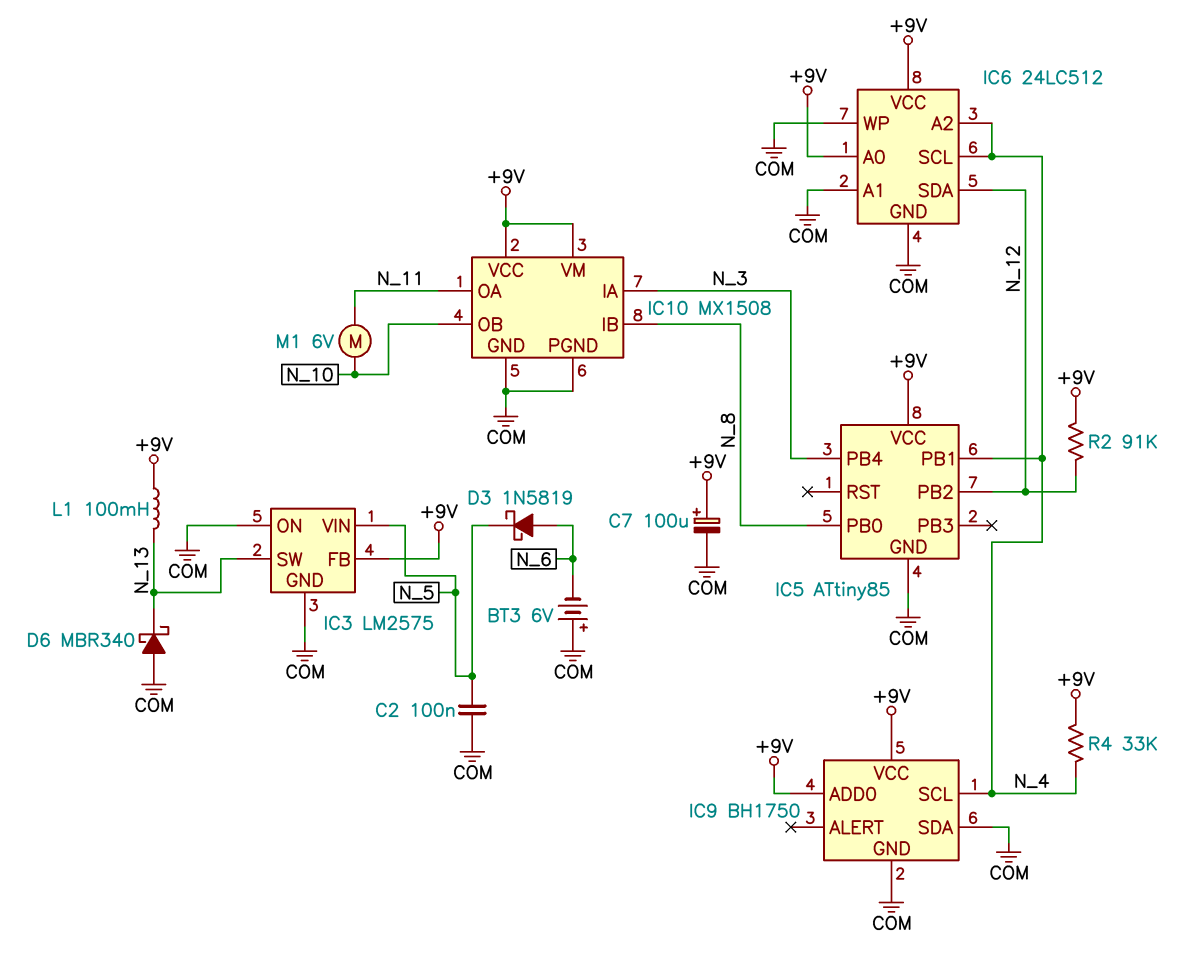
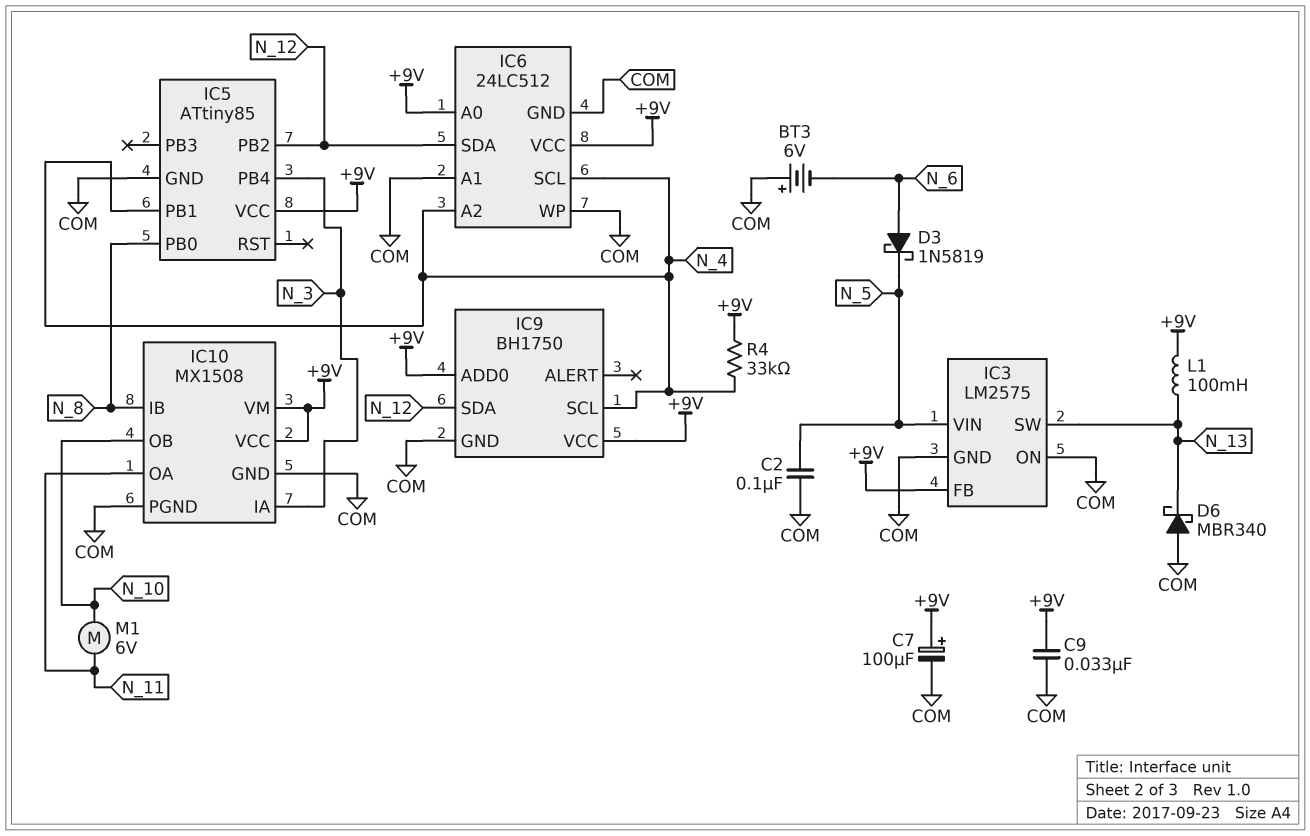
C9: none -> 33nF (+9V, COM)
IC9 pin SDA: COM -> N_12
R2: 91k (+9V, N_12) -> none

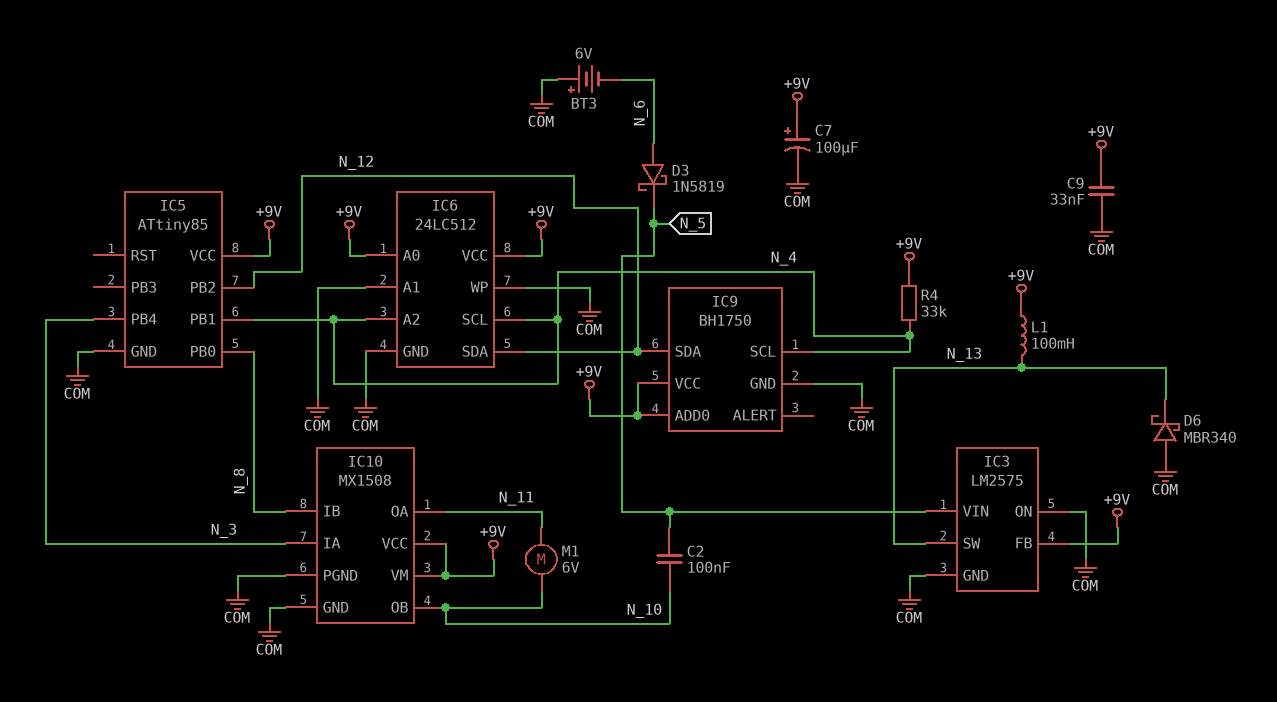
C2: 100nF (COM, N_5) -> 100nF (N_5, N_10)

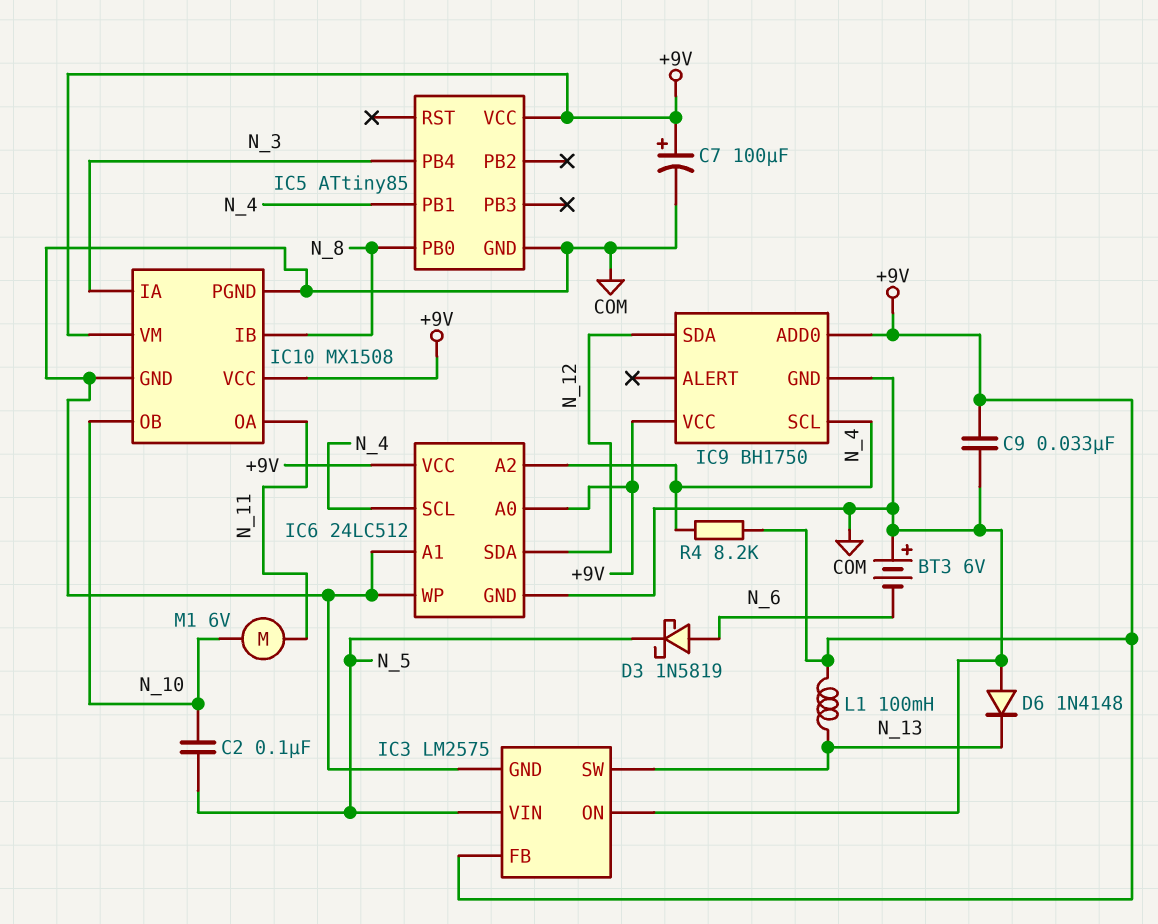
D6: schottky MBR340 (A COM, K N_13) -> diode 1N4148 (A COM, K N_13)
IC5 pin PB2: N_12 -> none
R4: 33k (+9V, N_4) -> 8.2k (+9V, N_4)

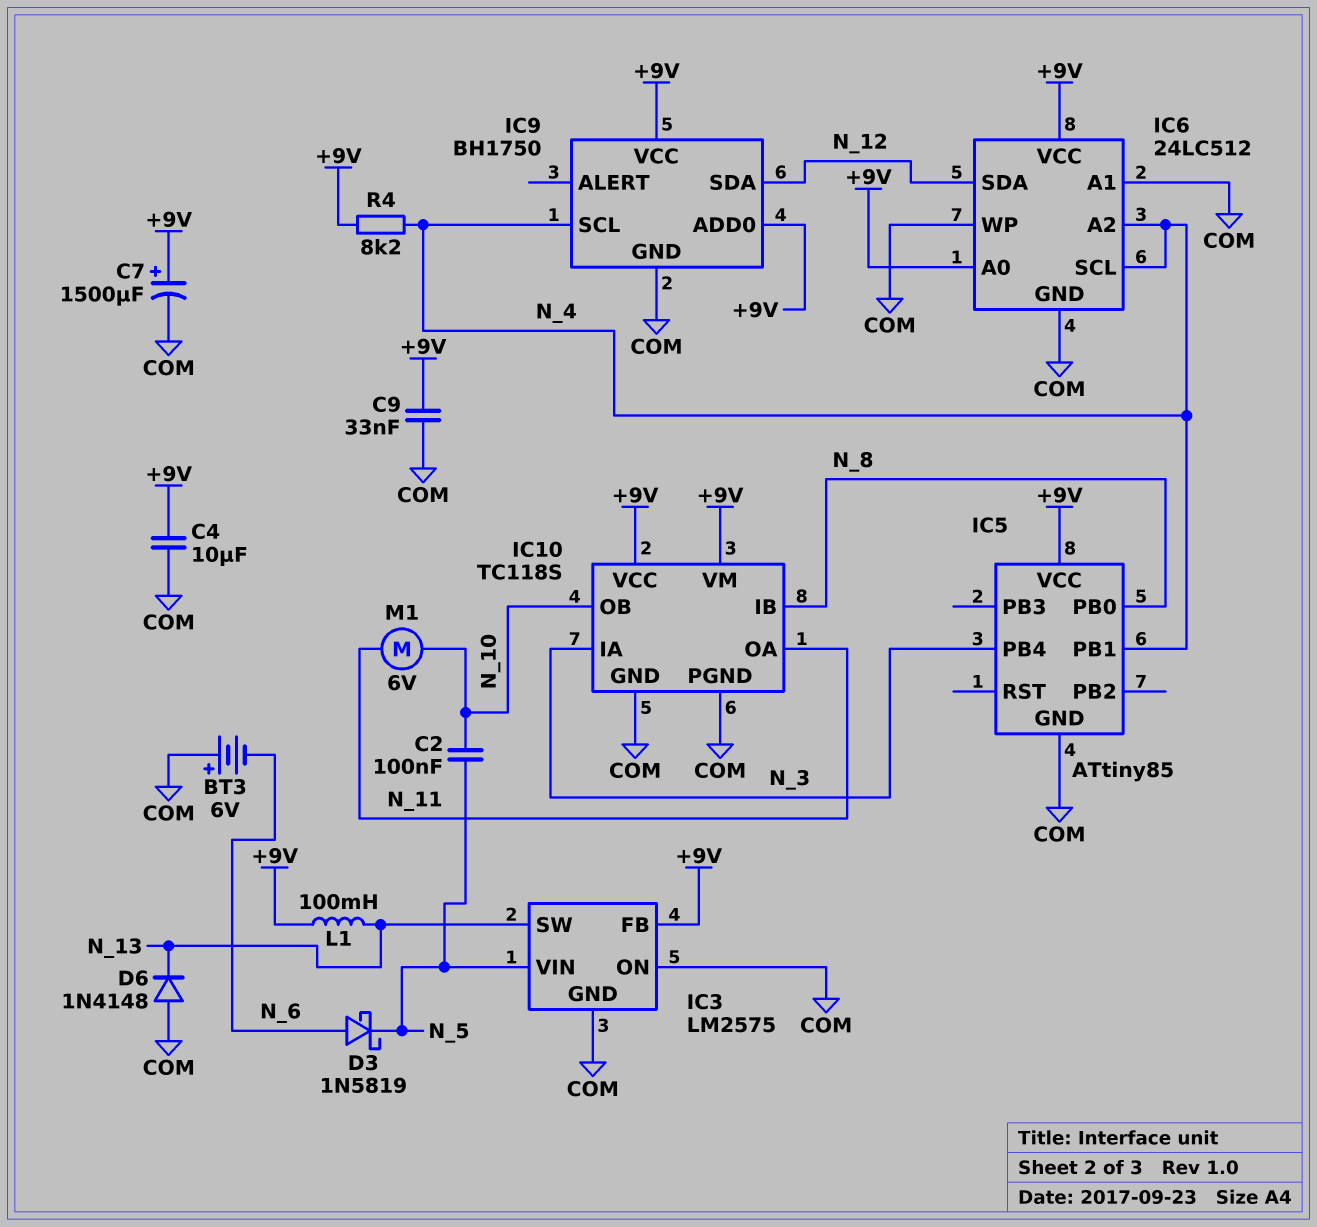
C4: none -> 10uF (+9V, COM)
C7: 100uF (plus +9V, minus COM) -> 1500uF (plus +9V, minus COM)
IC10: MX1508 -> TC118S

